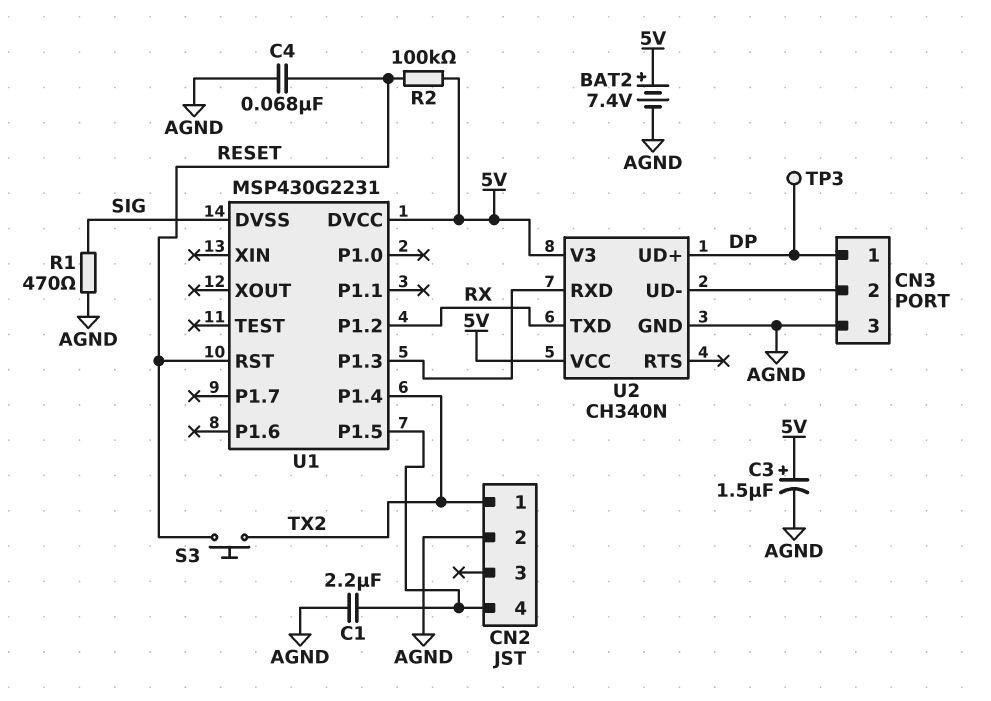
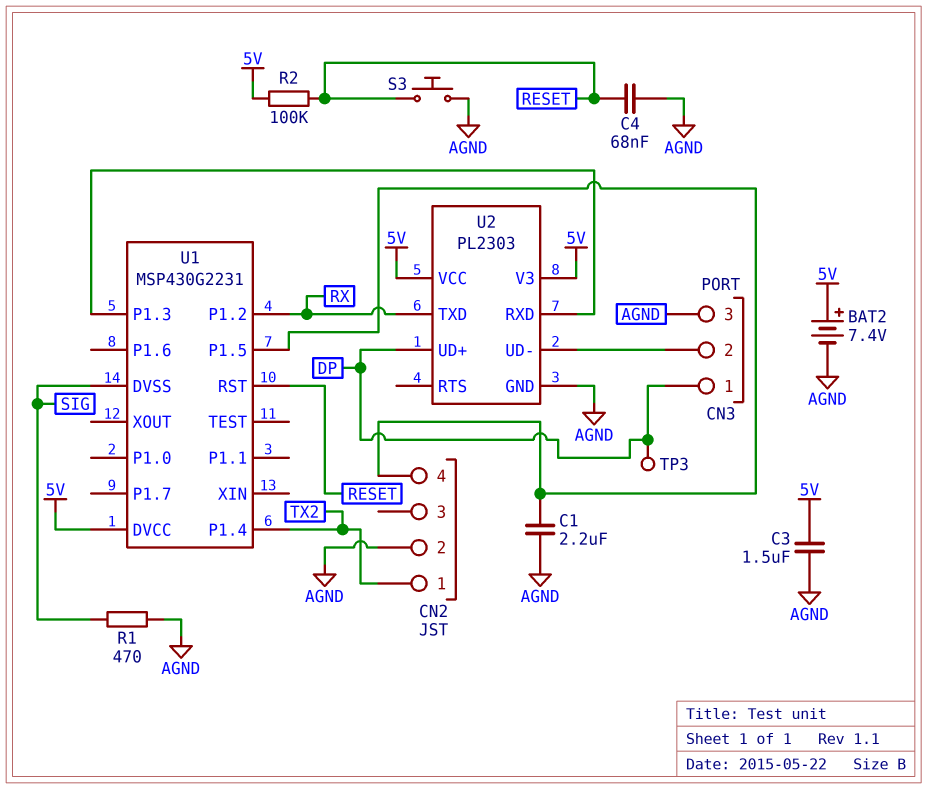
C3: 1.5uF (plus 5V, minus AGND) -> 1.5uF (5V, AGND)
S3: button (RESET, TX2) -> button (AGND, RESET)
U2: CH340N -> PL2303

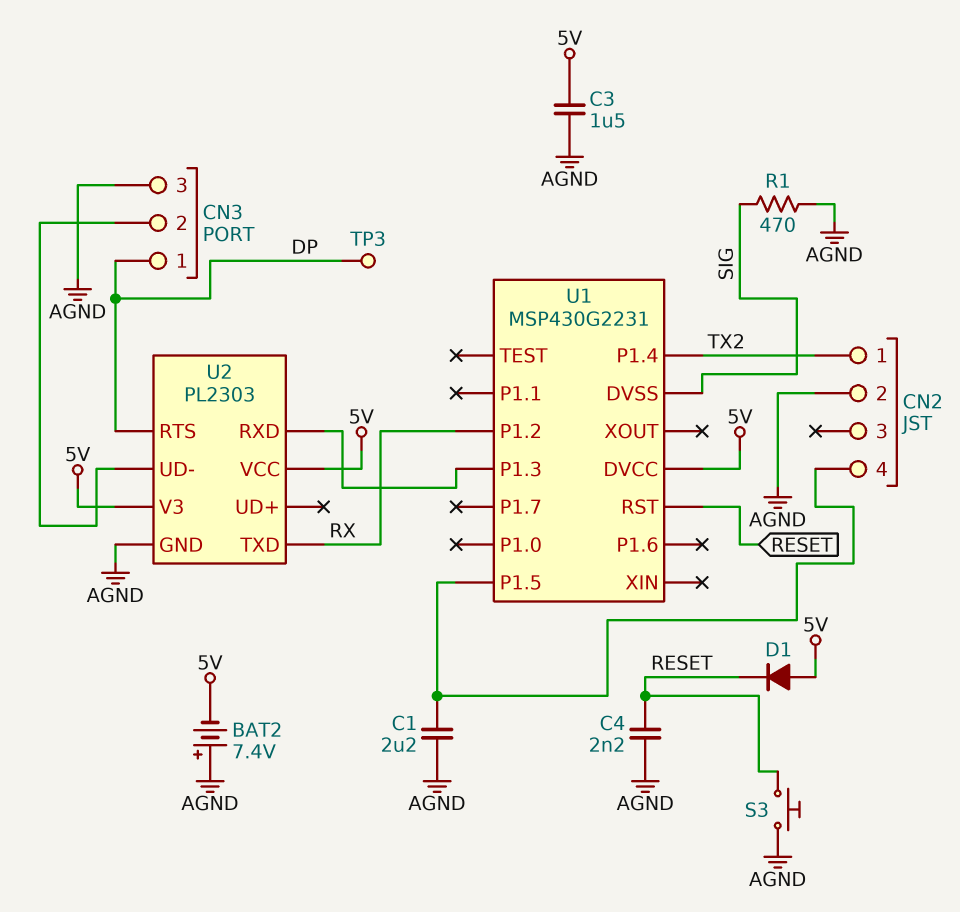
BAT2: 7.4V (plus 5V, minus AGND) -> 7.4V (plus AGND, minus 5V)
C4: 68nF (AGND, RESET) -> 2.2nF (AGND, RESET)
D1: none -> diode (A 5V, K RESET)
R2: 100k (5V, RESET) -> none
U2 pin RTS: none -> DP
U2 pin UD+: DP -> none

